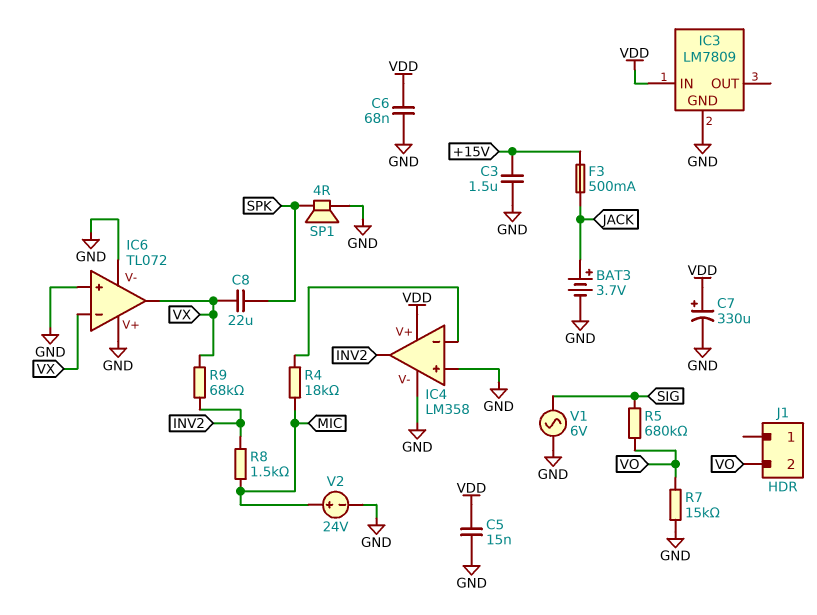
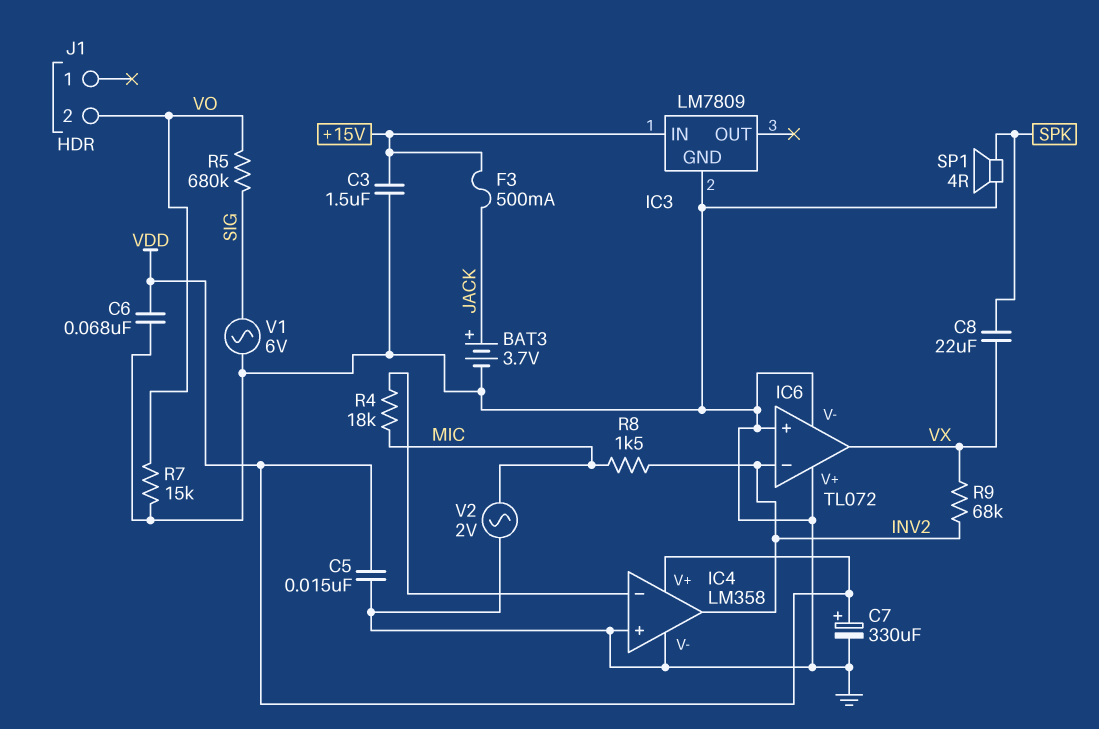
IC3 pin IN: VDD -> +15V
IC6 pin in-: VX -> INV2
V2: 24V (plus MIC, minus GND) -> AC 2V (GND, MIC)

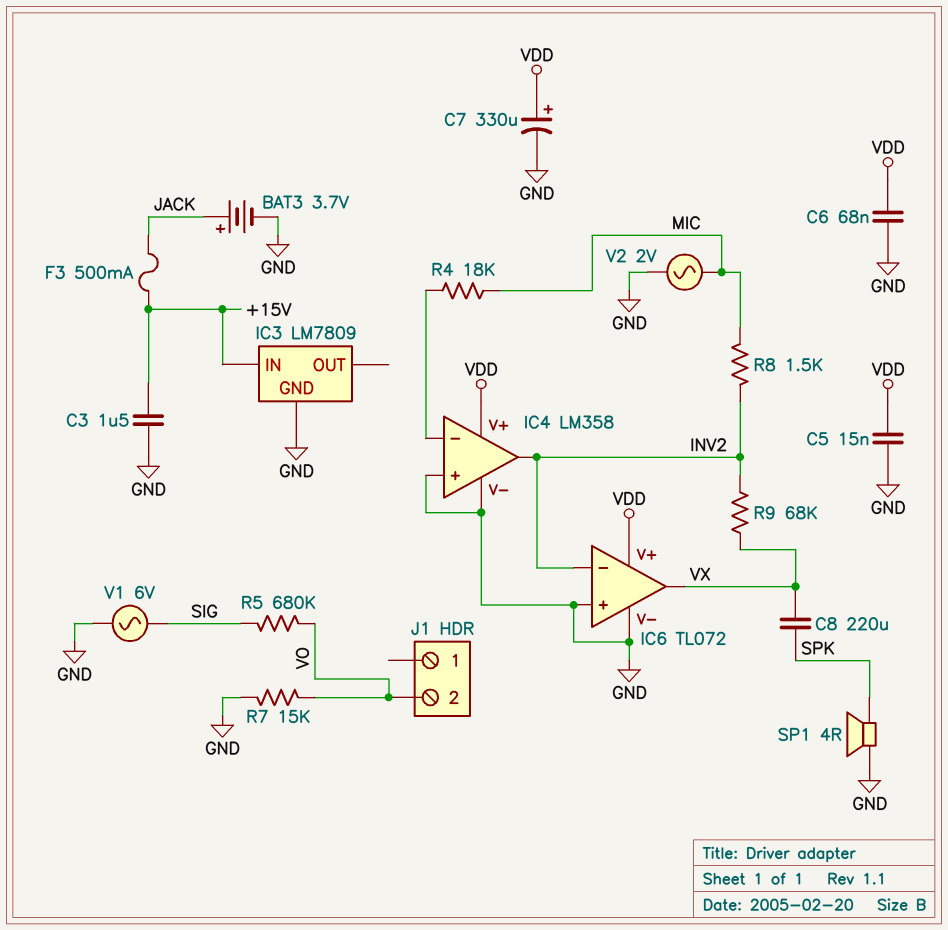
C8: 22uF (SPK, VX) -> 220uF (SPK, VX)
IC6 pin V+: GND -> VDD

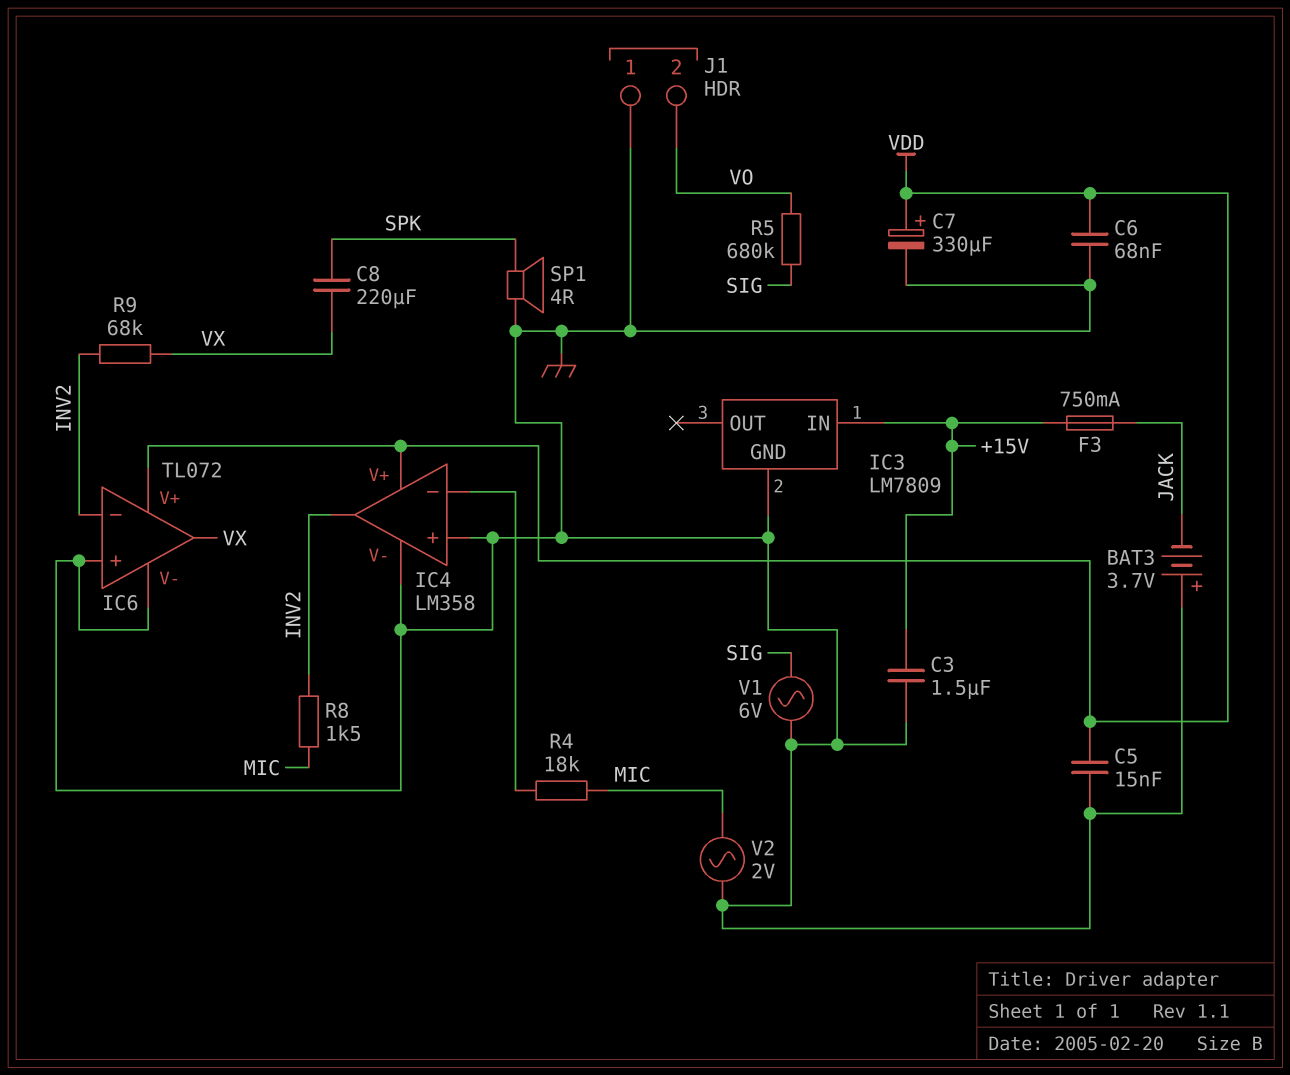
BAT3: 3.7V (plus JACK, minus GND) -> 3.7V (plus GND, minus JACK)
F3: 500mA (+15V, JACK) -> 750mA (+15V, JACK)
J1 pin 1: none -> GND
R7: 15k (GND, VO) -> none

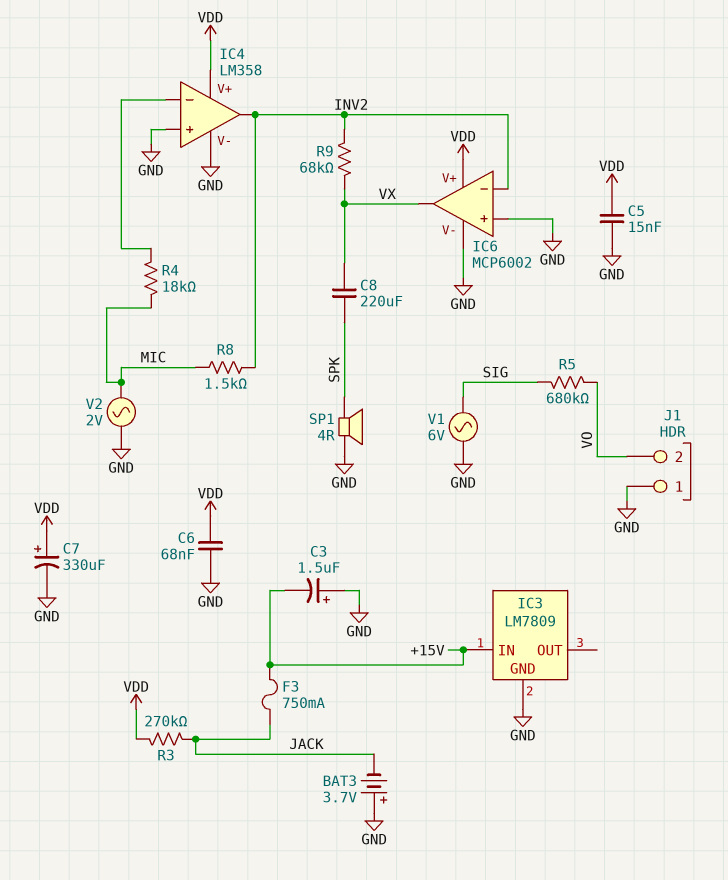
C3: 1.5uF (+15V, GND) -> 1.5uF (plus GND, minus +15V)
IC6: TL072 -> MCP6002
R3: none -> 270k (JACK, VDD)

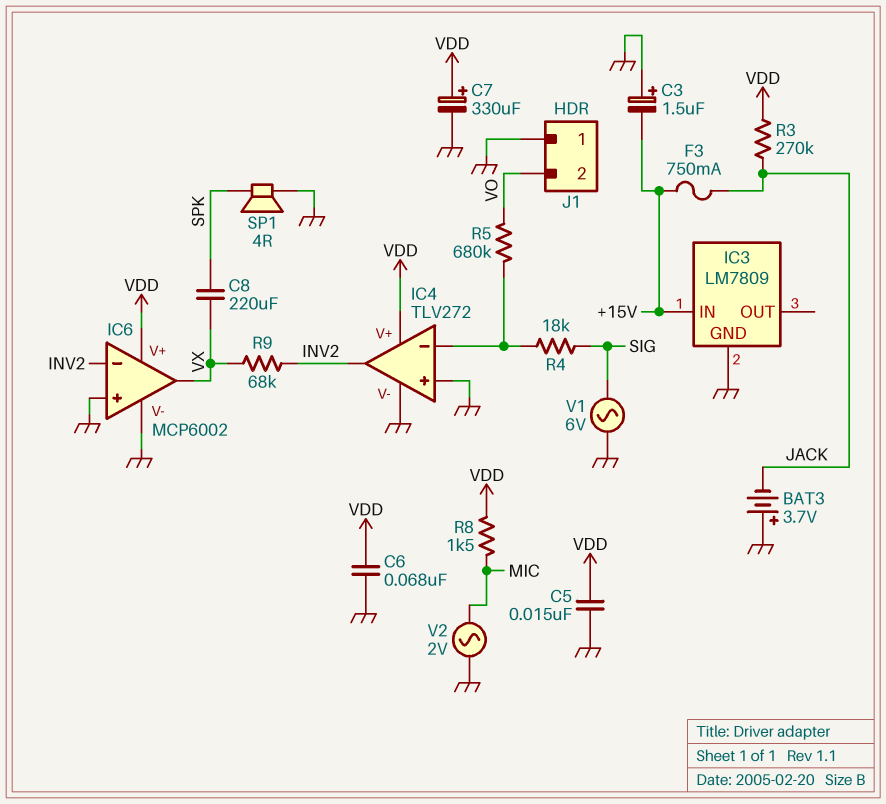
IC4: LM358 -> TLV272
R4: 18k (IC4/in-, MIC) -> 18k (IC4/in-, SIG)
R5: 680k (SIG, VO) -> 680k (IC4/in-, VO)
R8: 1.5k (INV2, MIC) -> 1.5k (MIC, VDD)

